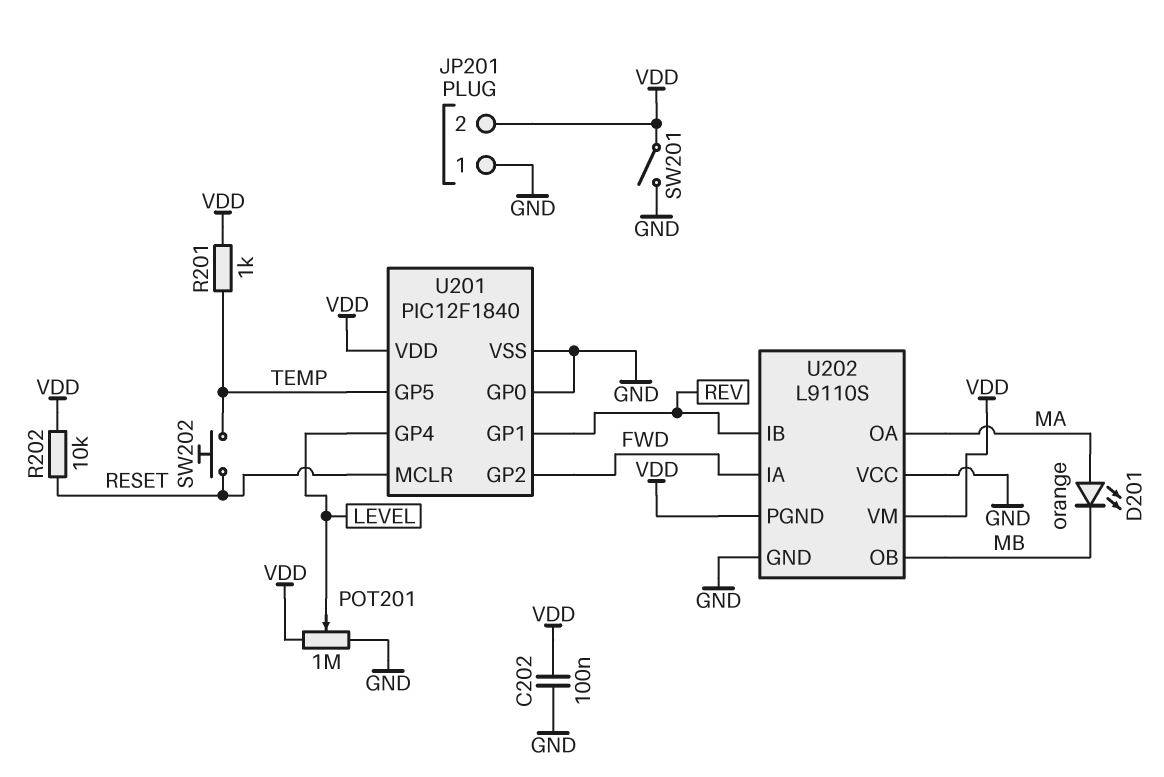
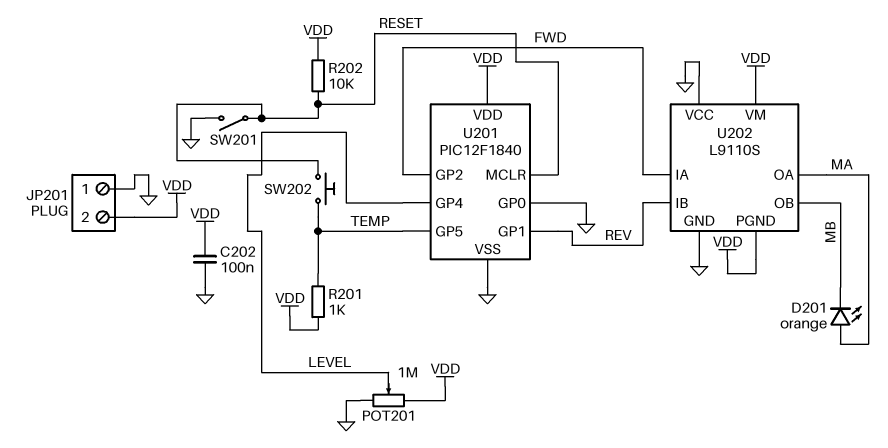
SW201: switch (GND, VDD) -> switch (GND, RESET)

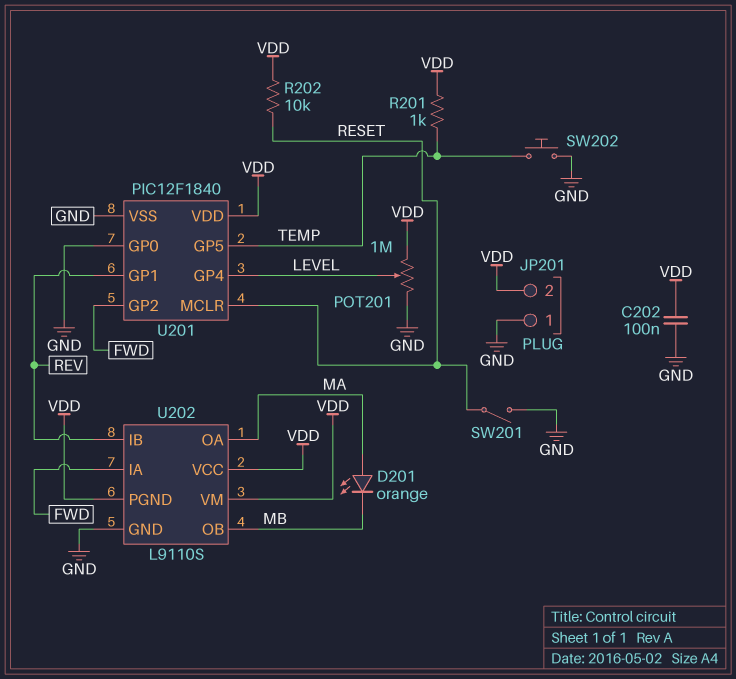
SW202: button (RESET, TEMP) -> button (GND, TEMP)
U202 pin VCC: GND -> VDD

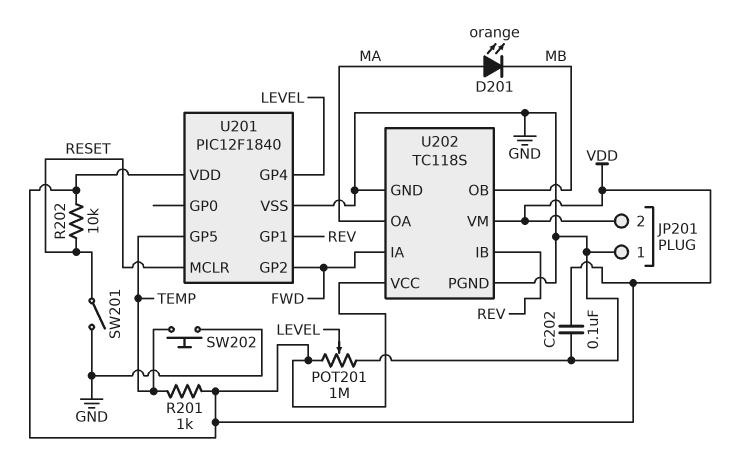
U201 pin GP0: GND -> none
U202: L9110S -> TC118S
U202 pin PGND: VDD -> GND

